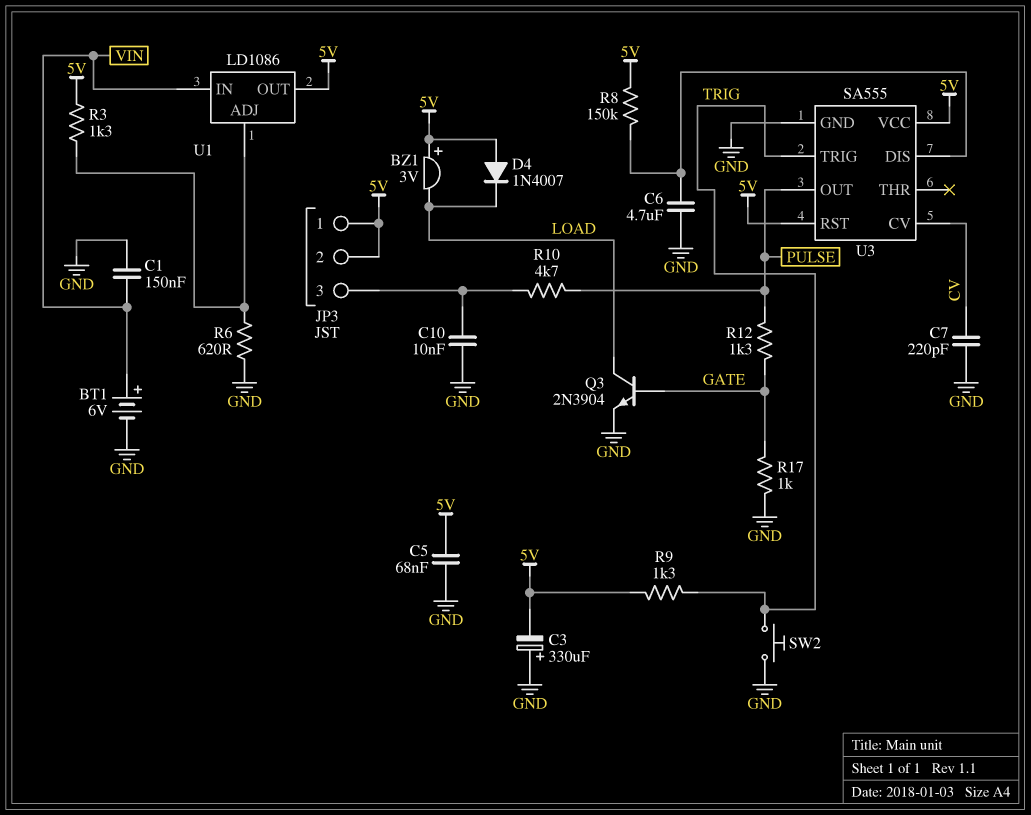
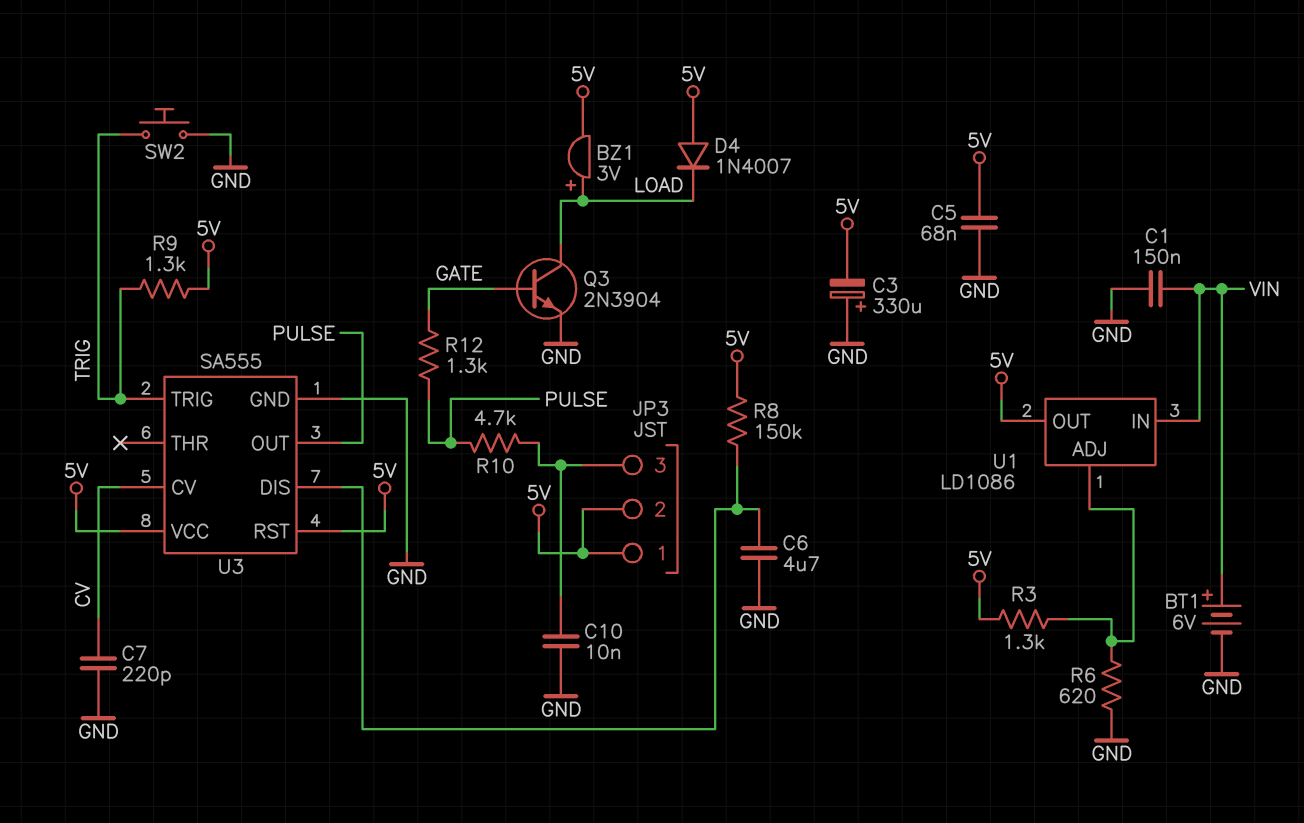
BZ1: buzzer 3V (plus 5V, minus LOAD) -> buzzer 3V (plus LOAD, minus 5V)
R17: 1k (GATE, GND) -> none

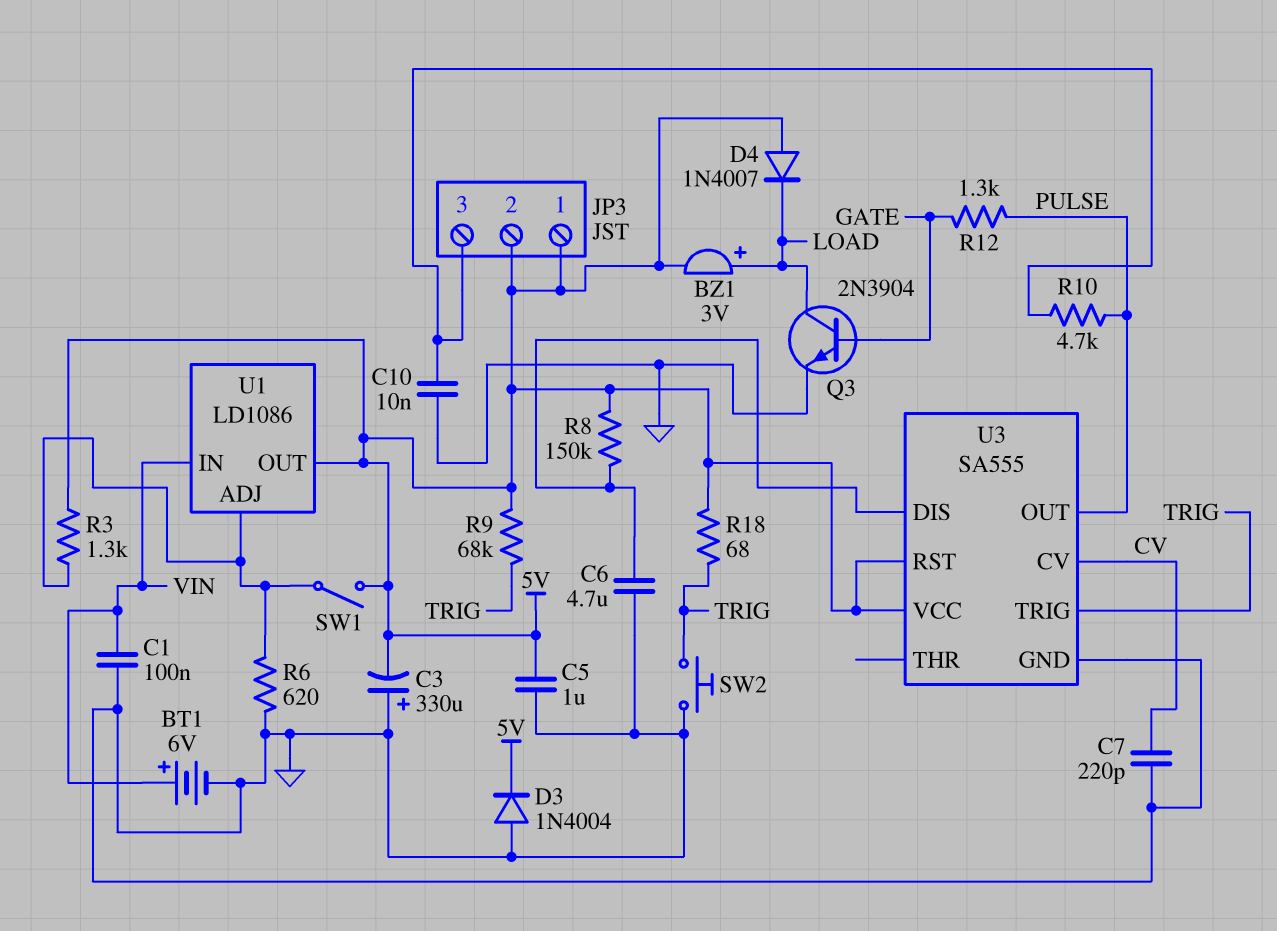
C1: 150nF (GND, VIN) -> 100nF (GND, VIN)
C5: 68nF (5V, GND) -> 1uF (5V, GND)
D3: none -> diode 1N4004 (A GND, K 5V)
R9: 1.3k (5V, TRIG) -> 68k (5V, TRIG)
R18: none -> 68 (5V, TRIG)
SW1: none -> switch (5V, U1/ADJ)

